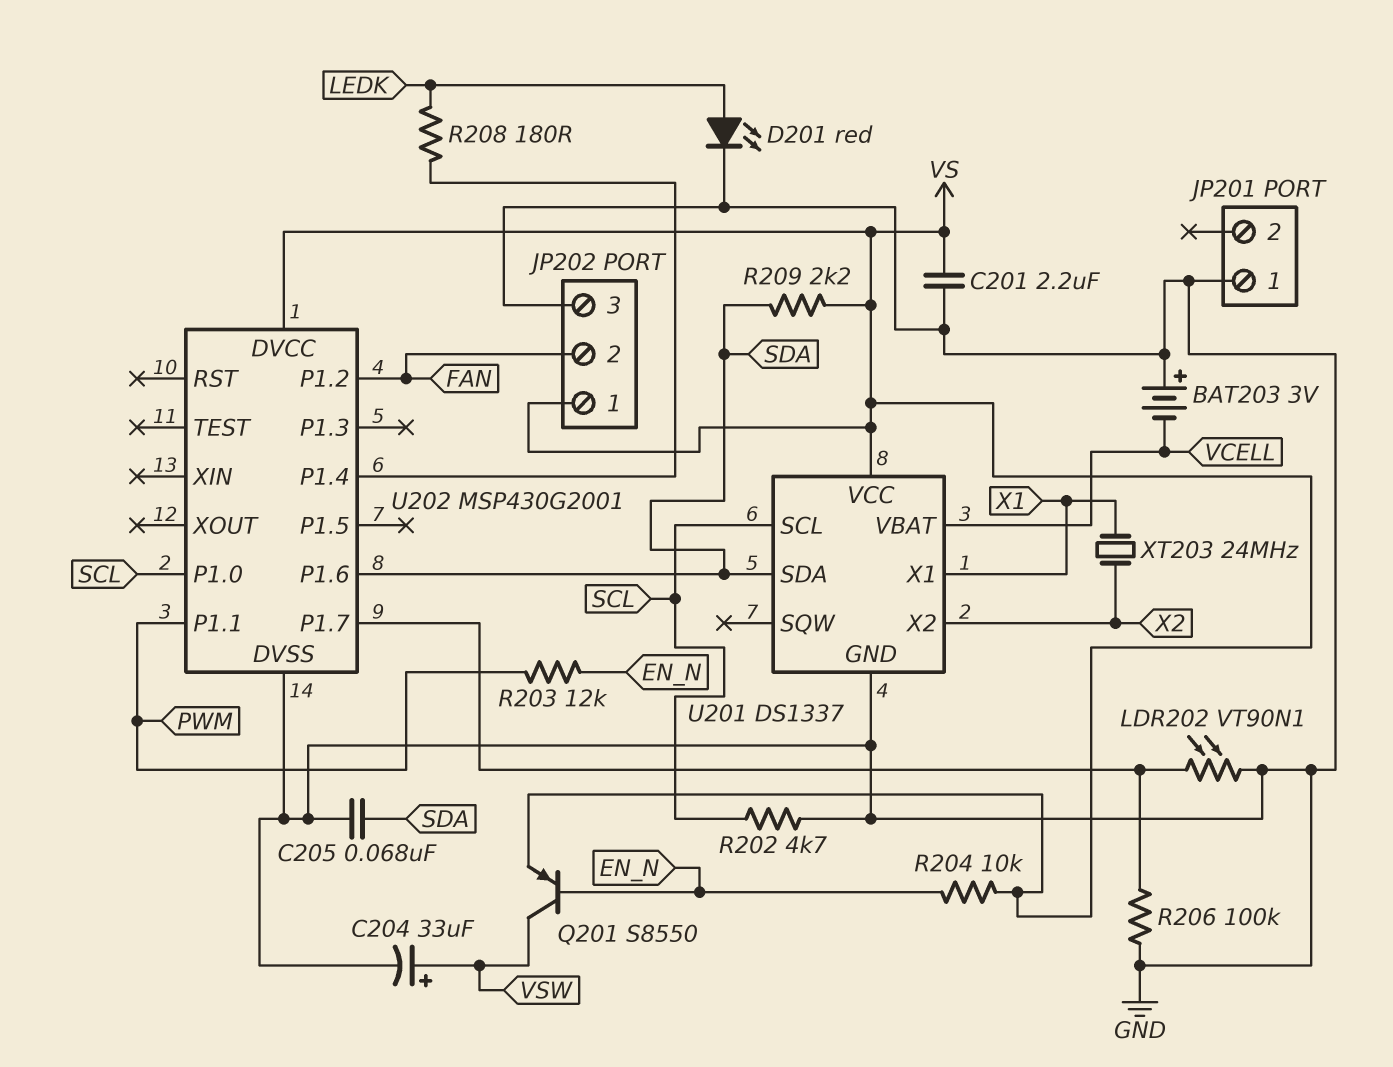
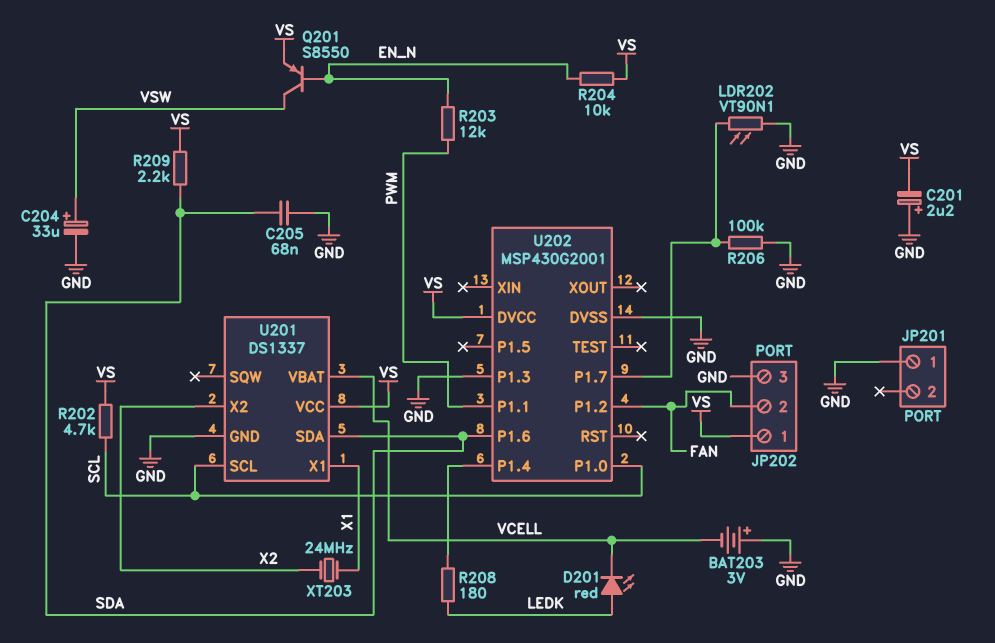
C201: 2.2uF (GND, VS) -> 2.2uF (plus GND, minus VS)
D201: LED red (A LEDK, K GND) -> LED red (A LEDK, K VCELL)
R202: 4.7k (GND, SCL) -> 4.7k (SCL, VS)
U202 pin P1.3: none -> GND

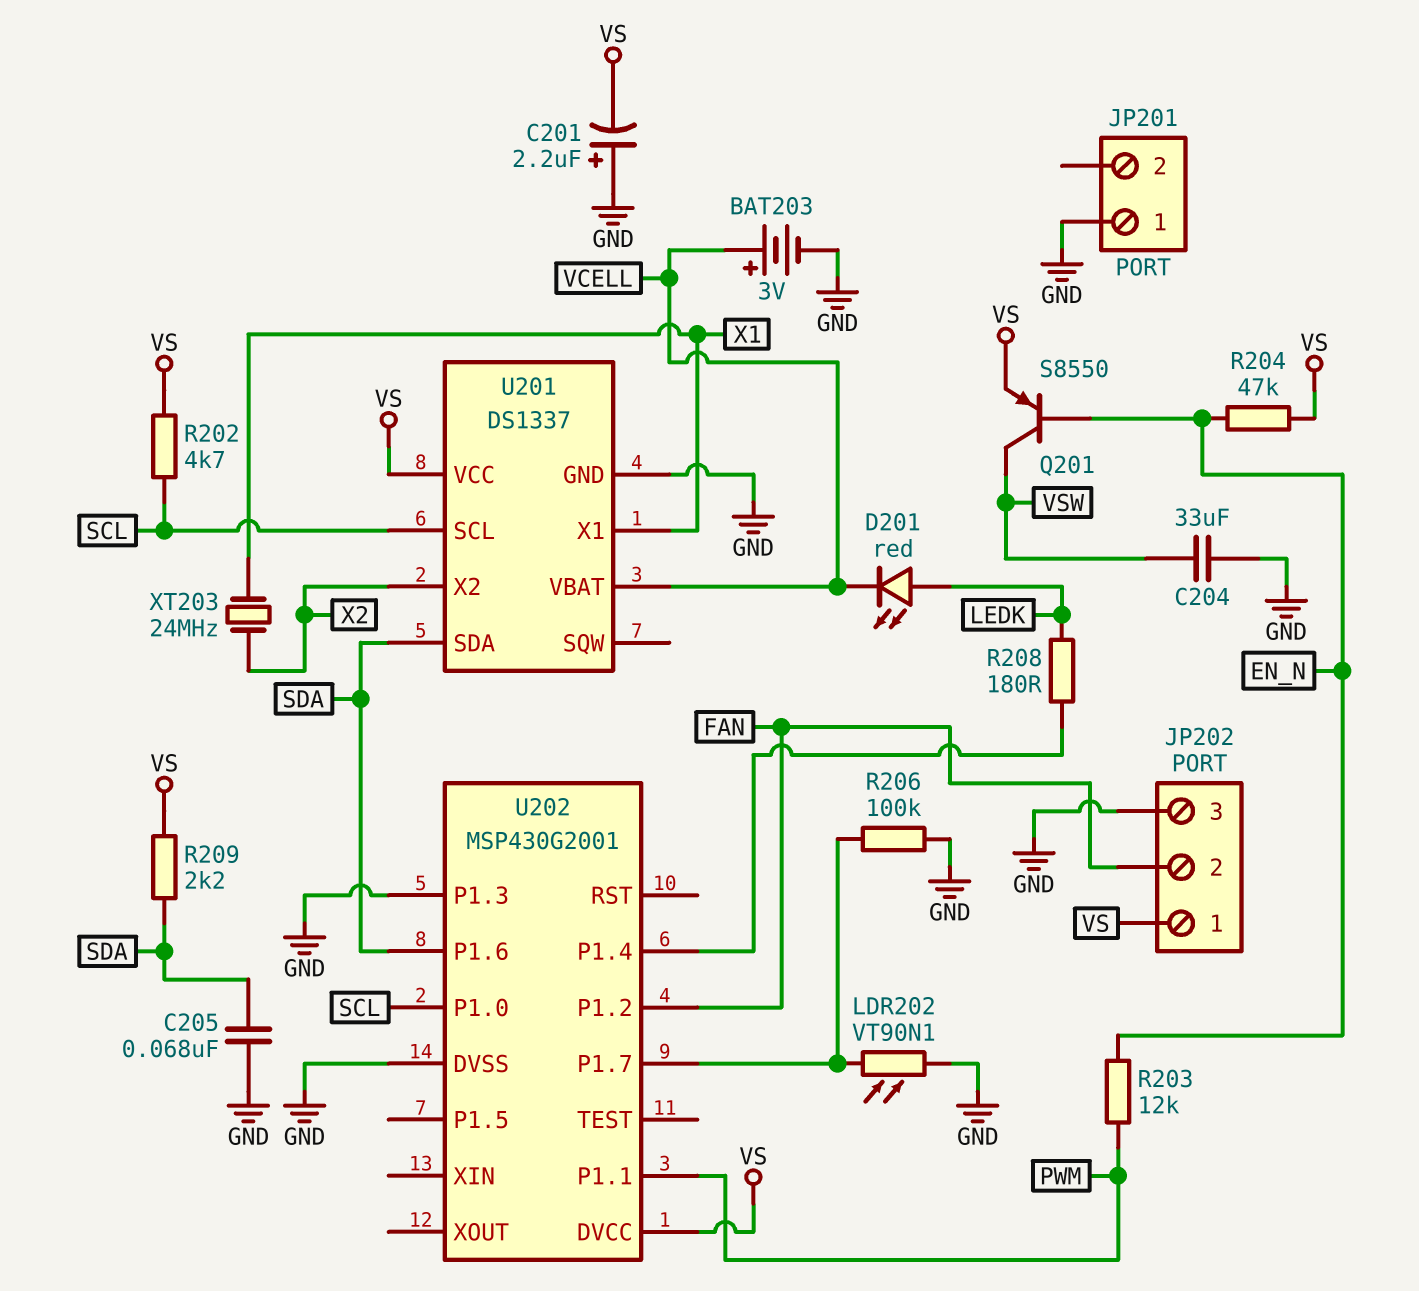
BAT203: 3V (plus GND, minus VCELL) -> 3V (plus VCELL, minus GND)
C204: 33uF (plus VSW, minus GND) -> 33uF (GND, VSW)
R204: 10k (EN_N, VS) -> 47k (EN_N, VS)

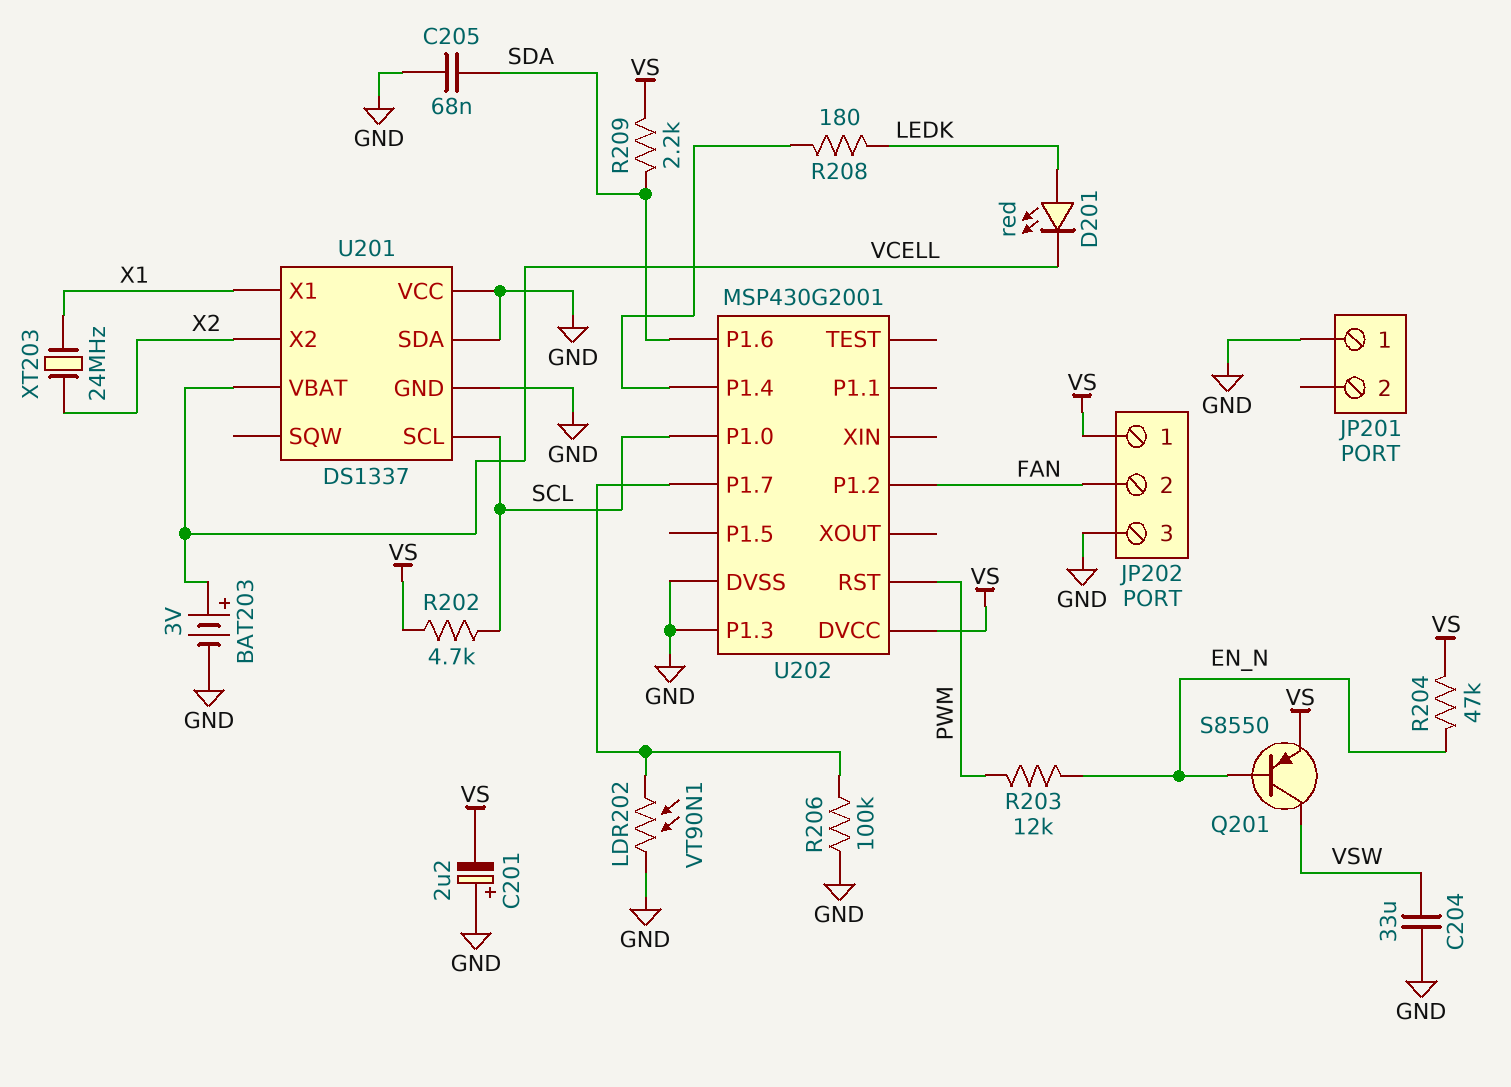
U201 pin SDA: SDA -> GND
U201 pin VCC: VS -> GND
U202 pin P1.1: PWM -> none
U202 pin RST: none -> PWM

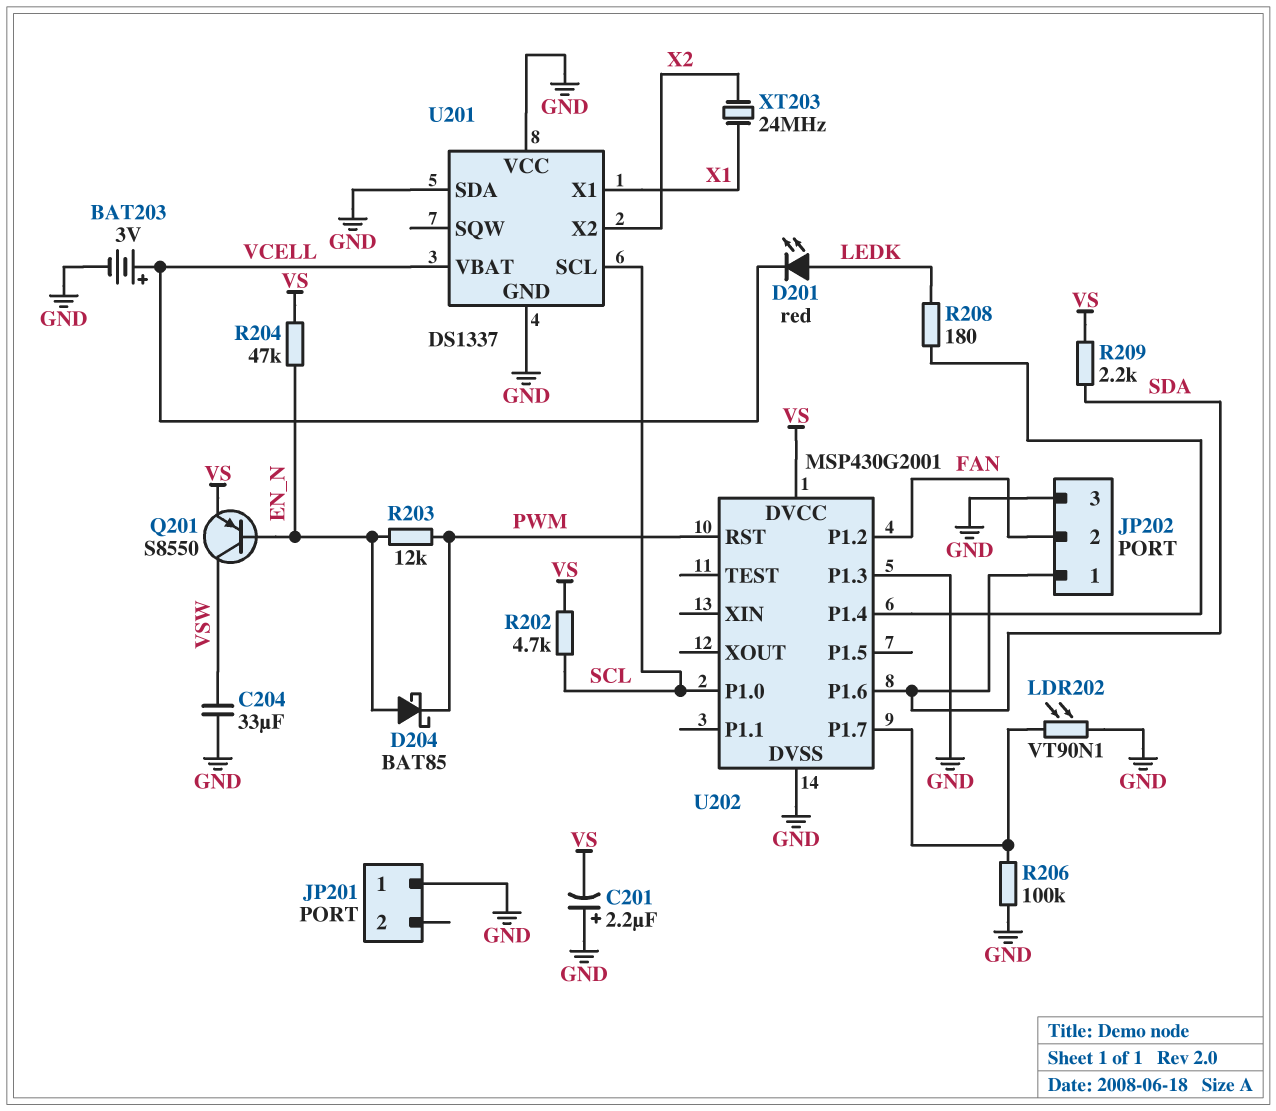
C205: 68nF (GND, SDA) -> none
D204: none -> schottky BAT85 (A EN_N, K PWM)
JP202 pin 1: VS -> SDA

